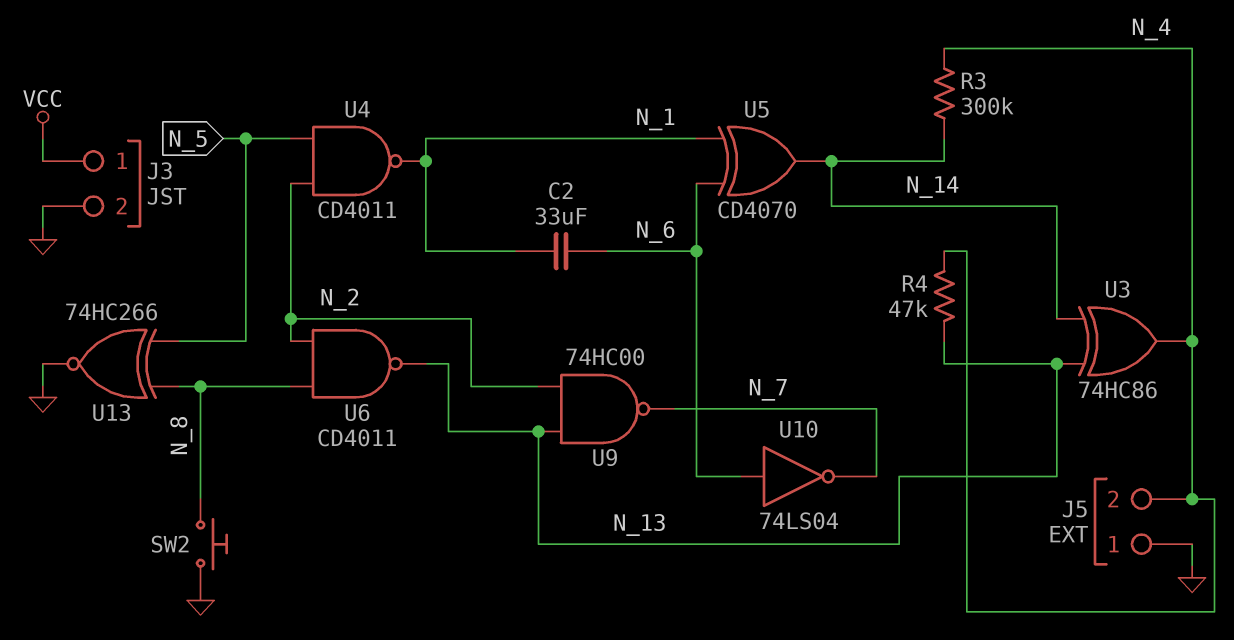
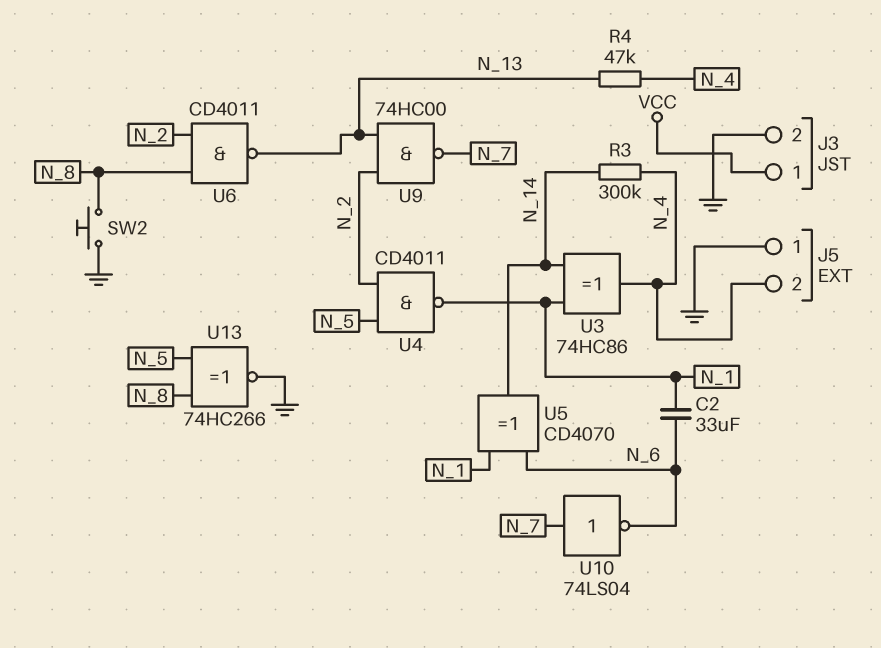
U3: XOR 74HC86 (in N_13, in N_14, out N_4) -> XOR 74HC86 (in N_1, in N_14, out N_4)
U10: NOT 74LS04 (in N_6, out N_7) -> NOT 74LS04 (in N_7, out N_6)

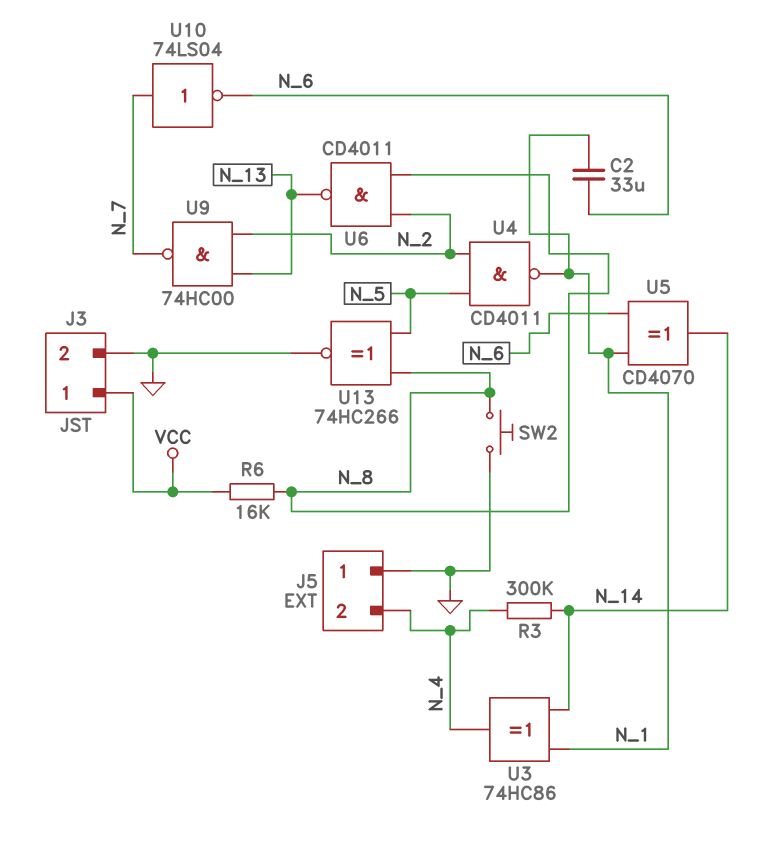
R4: 47k (N_4, N_13) -> none
R6: none -> 16k (N_8, VCC)

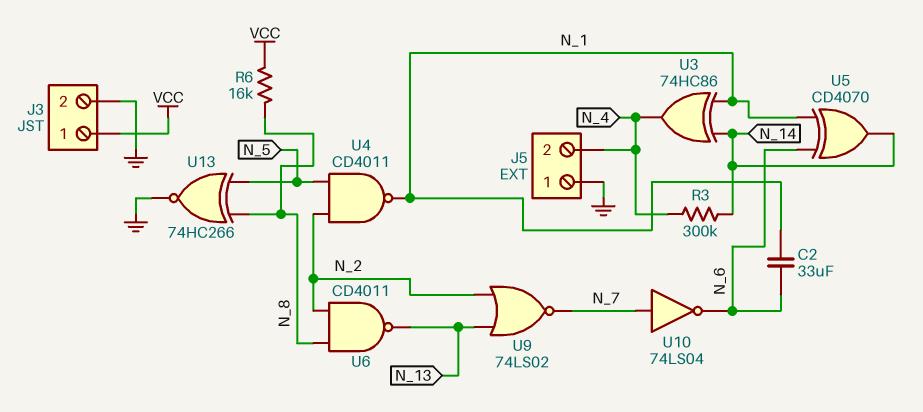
SW2: button (GND, N_8) -> none
U9: NAND 74HC00 (in N_2, in N_13, out N_7) -> NOR 74LS02 (in N_2, in N_13, out N_7)

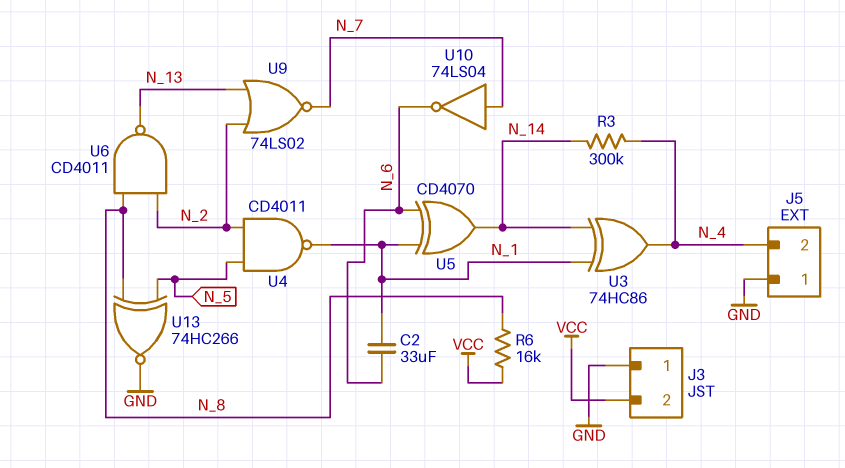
J3 pin 1: VCC -> GND
J3 pin 2: GND -> VCC

